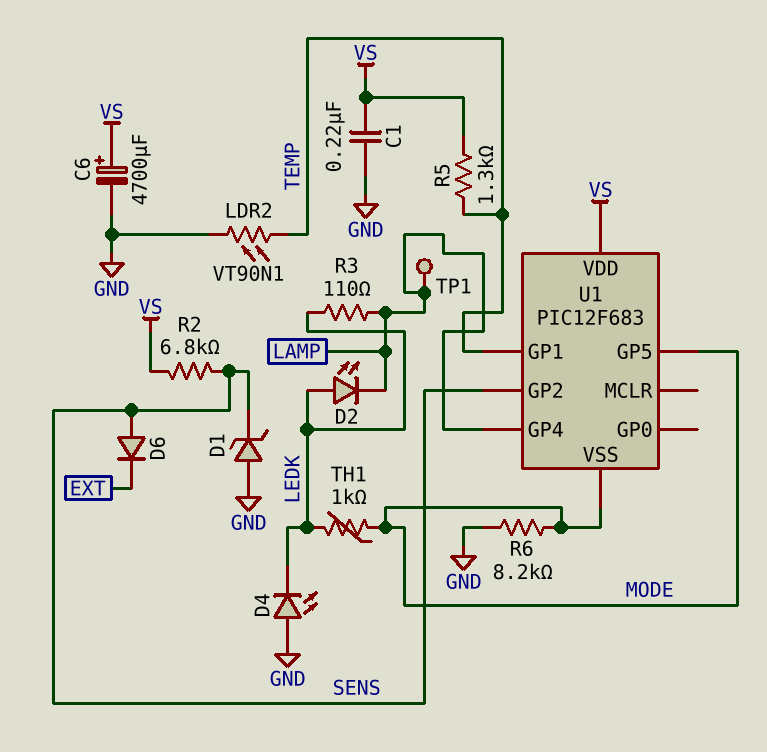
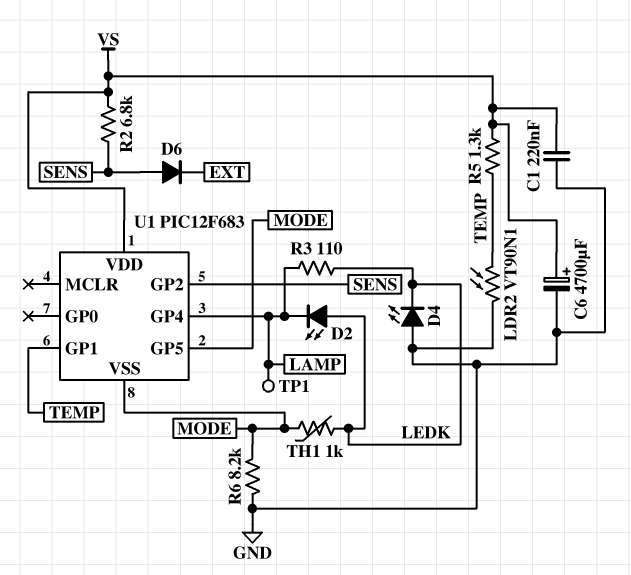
D1: zener (A GND, K SENS) -> none

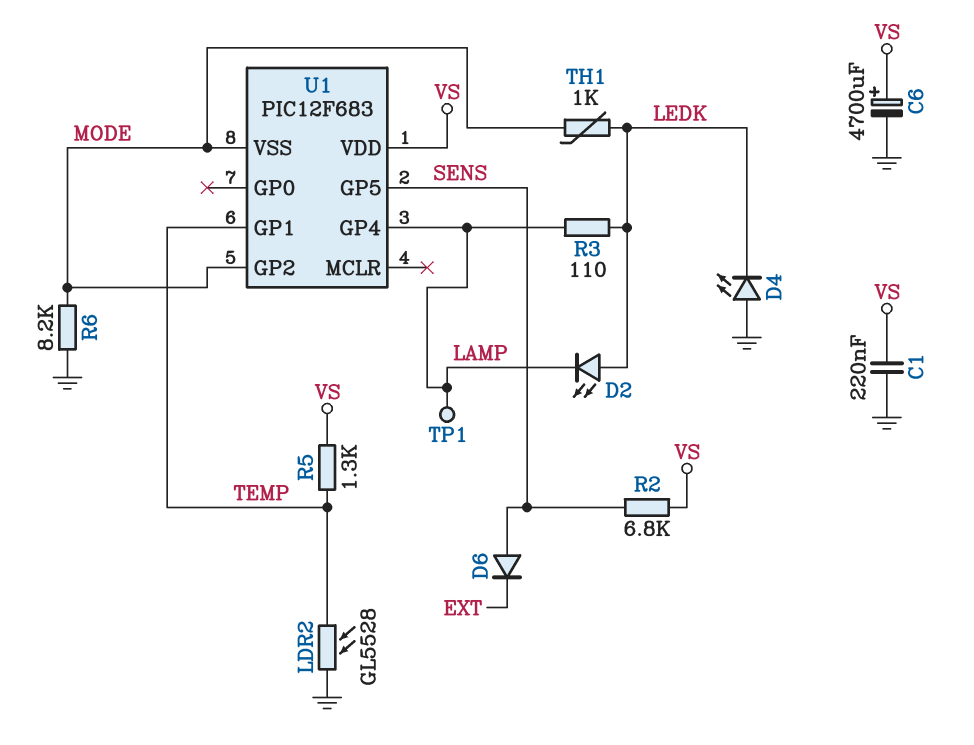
LDR2: VT90N1 (GND, TEMP) -> GL5528 (GND, TEMP)
U1 pin GP2: SENS -> MODE
U1 pin GP5: MODE -> SENS

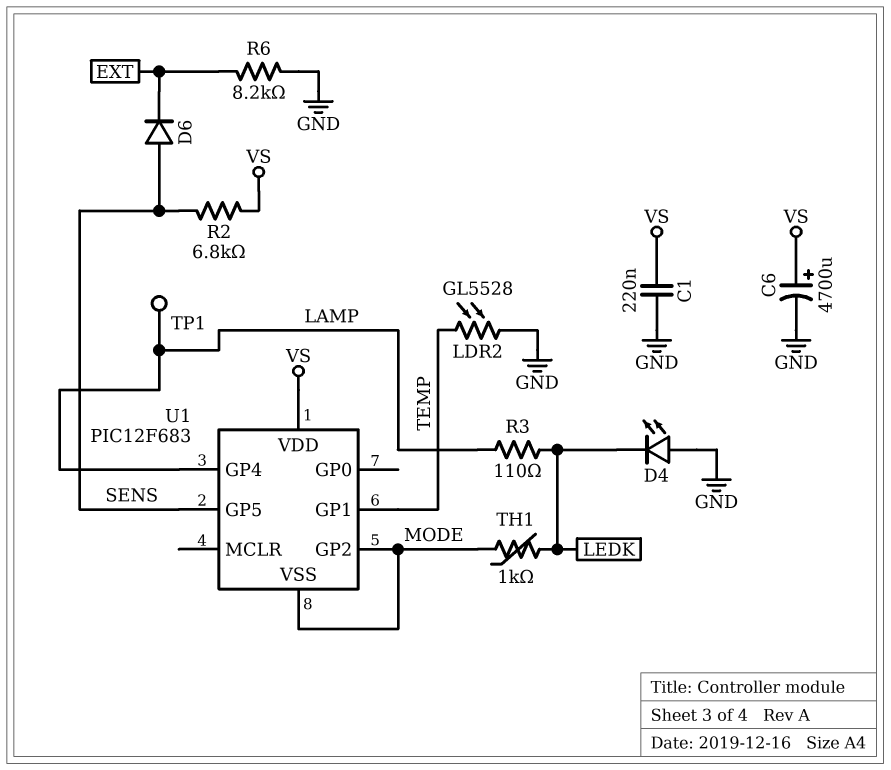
D2: LED (A LEDK, K LAMP) -> none
R5: 1.3k (TEMP, VS) -> none
R6: 8.2k (GND, MODE) -> 8.2k (EXT, GND)

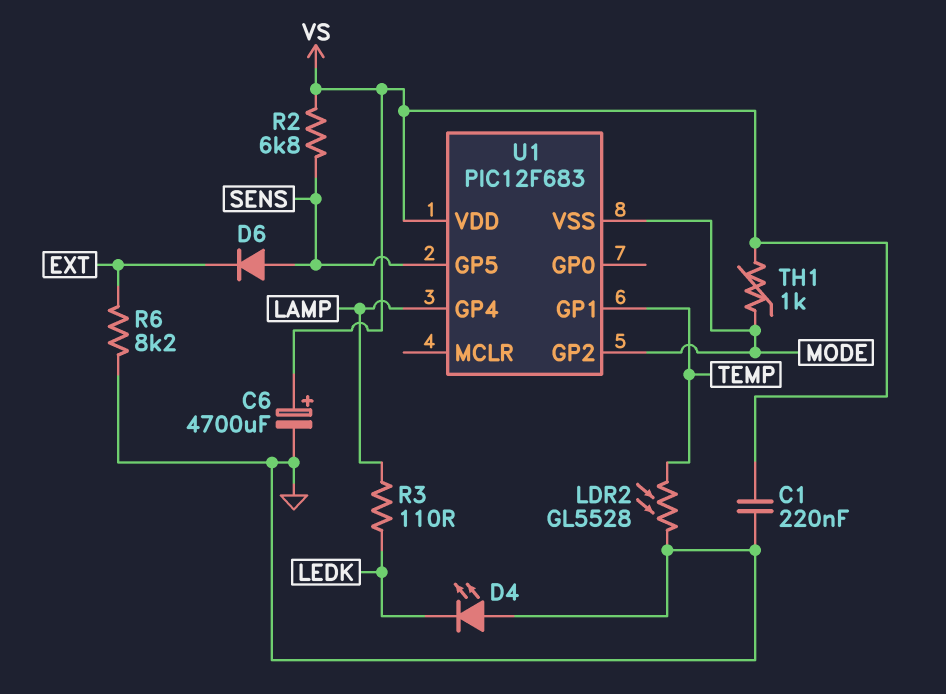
TH1: 1k (LEDK, MODE) -> 1k (MODE, VS)
TP1: test point (LAMP) -> none

